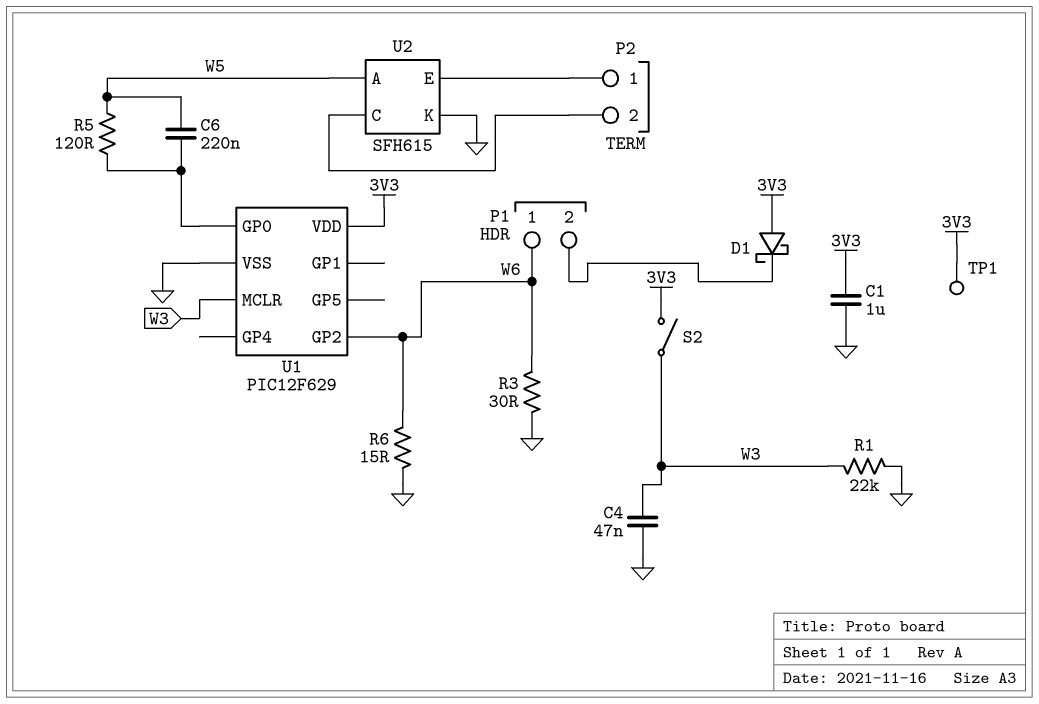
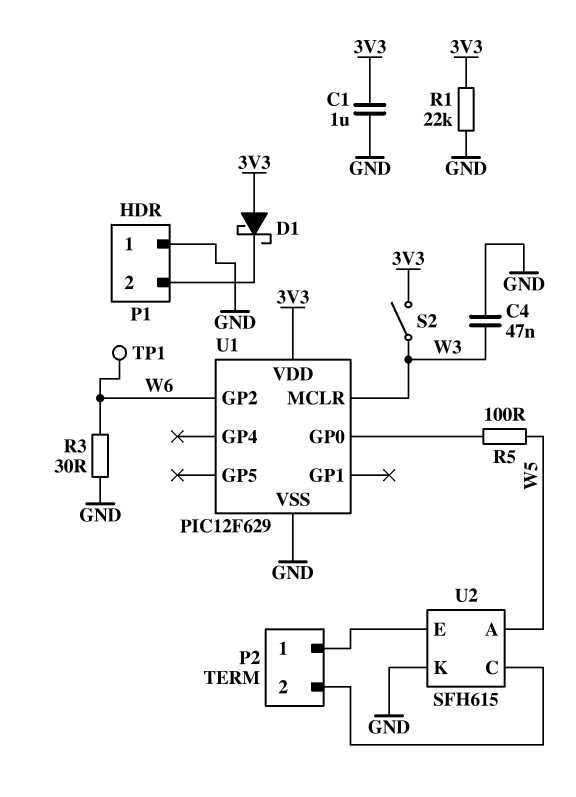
C6: 220nF (U1/GP0, W5) -> none
P1 pin 1: W6 -> GND
R1: 22k (GND, W3) -> 22k (3V3, GND)
R5: 120 (U1/GP0, W5) -> 100 (U1/GP0, W5)
R6: 15 (GND, W6) -> none
TP1: test point (3V3) -> test point (W6)

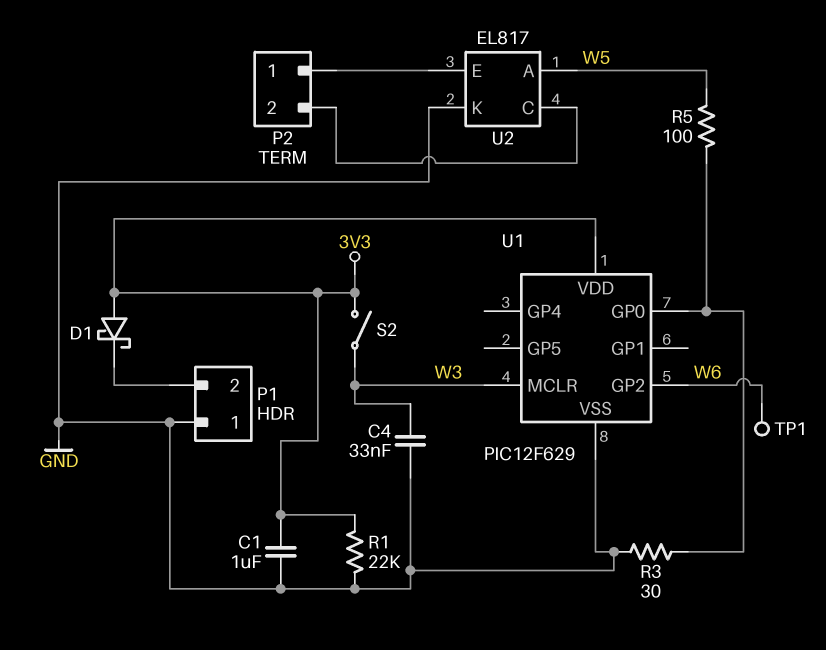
C4: 47nF (GND, W3) -> 33nF (GND, W3)
R3: 30 (GND, W6) -> 30 (GND, U1/GP0)
U2: SFH615 -> EL817

